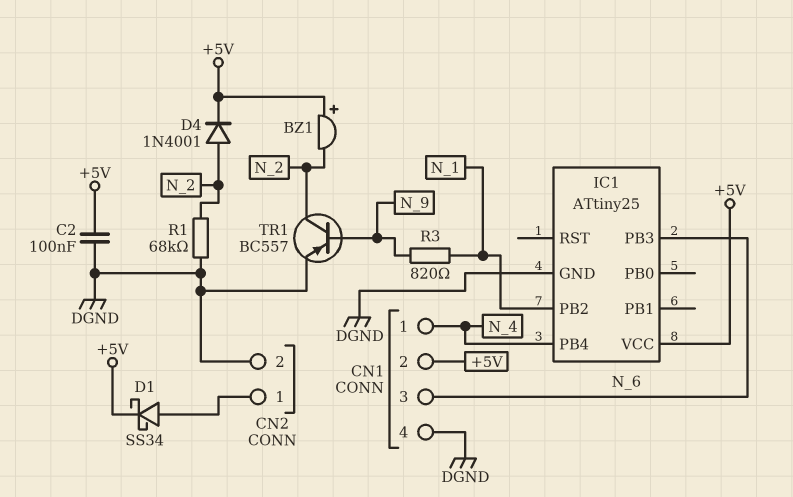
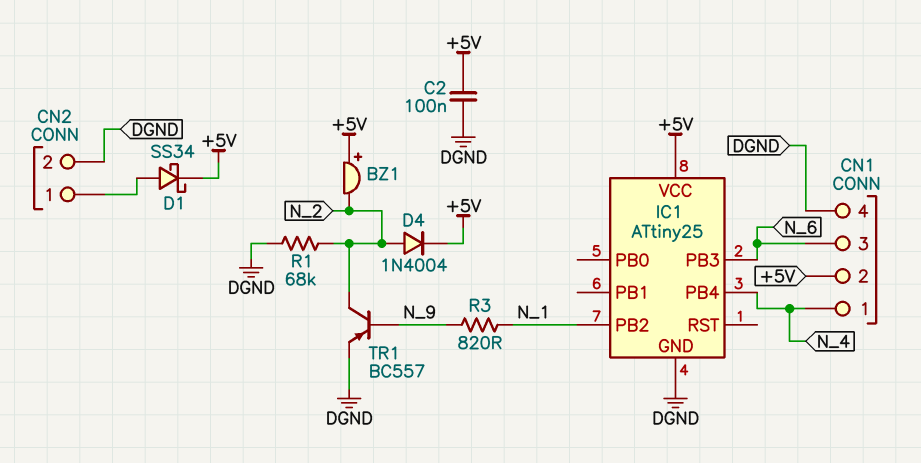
D4: diode 1N4001 (A N_2, K +5V) -> diode 1N4004 (A N_2, K +5V)

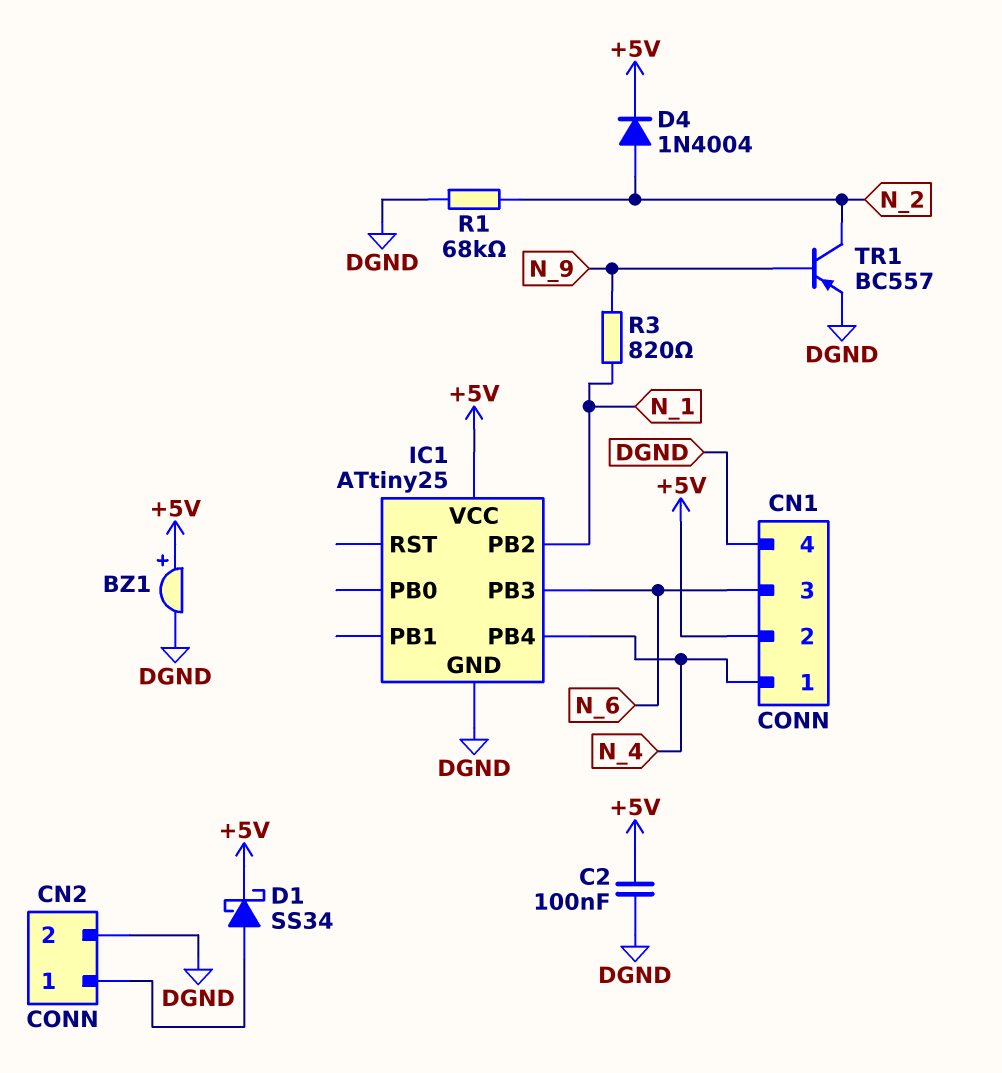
BZ1: buzzer (plus +5V, minus N_2) -> buzzer (plus +5V, minus DGND)

